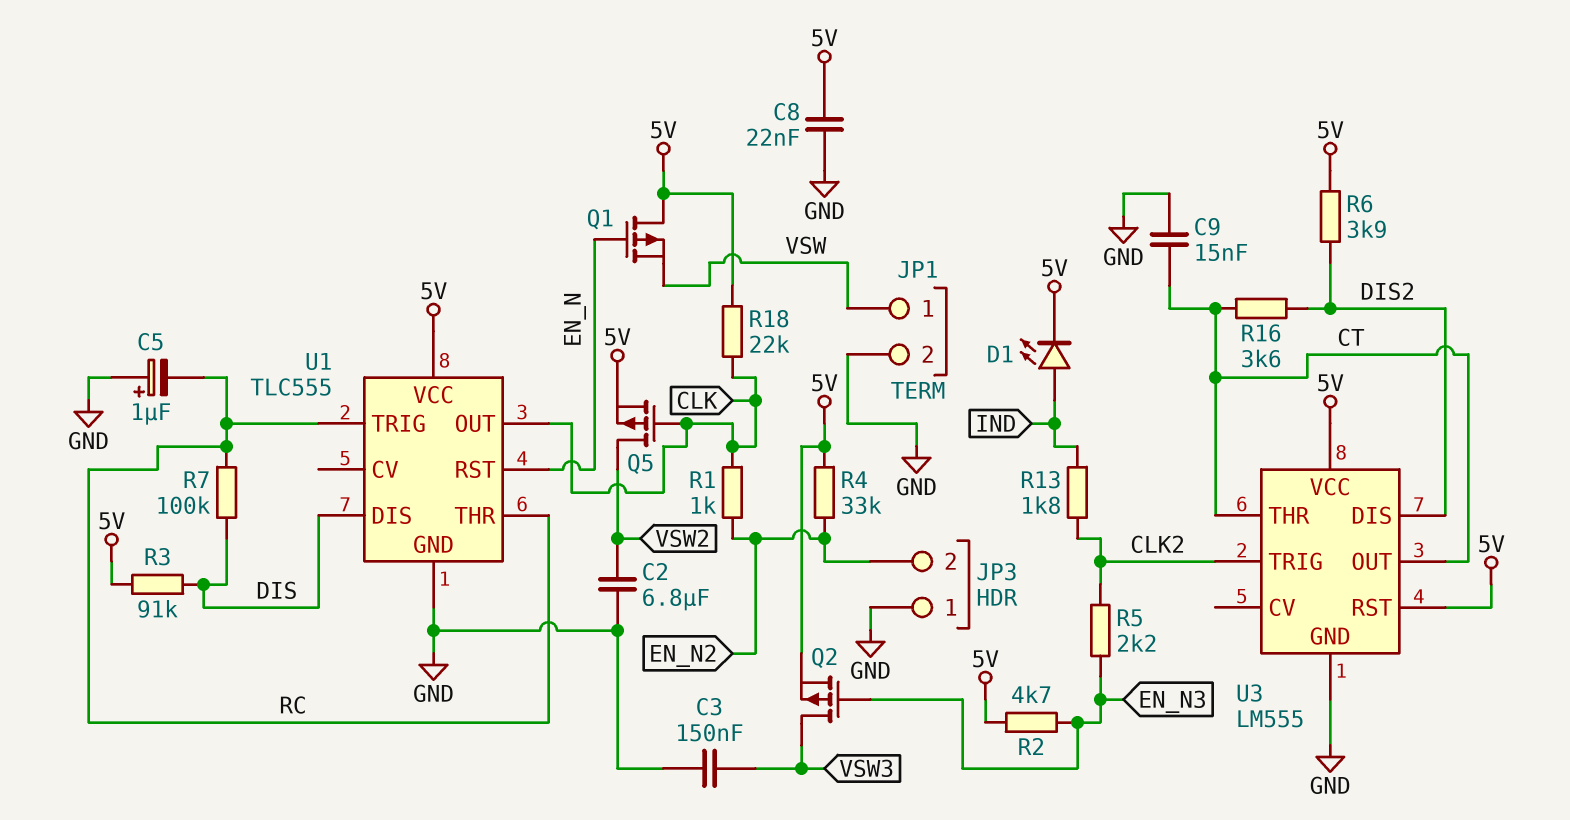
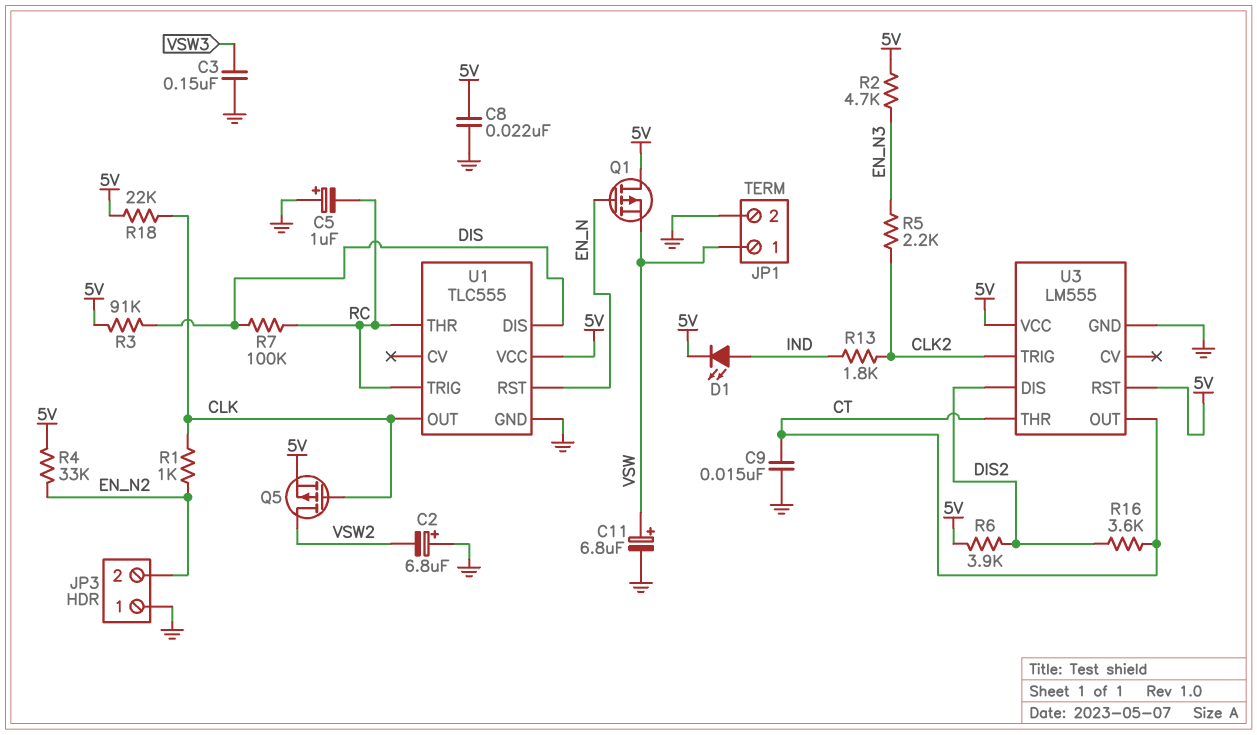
C2: 6.8uF (GND, VSW2) -> 6.8uF (plus GND, minus VSW2)
C11: none -> 6.8uF (plus VSW, minus GND)
Q2: PMOS (G EN_N3, D VSW3, S 5V) -> none

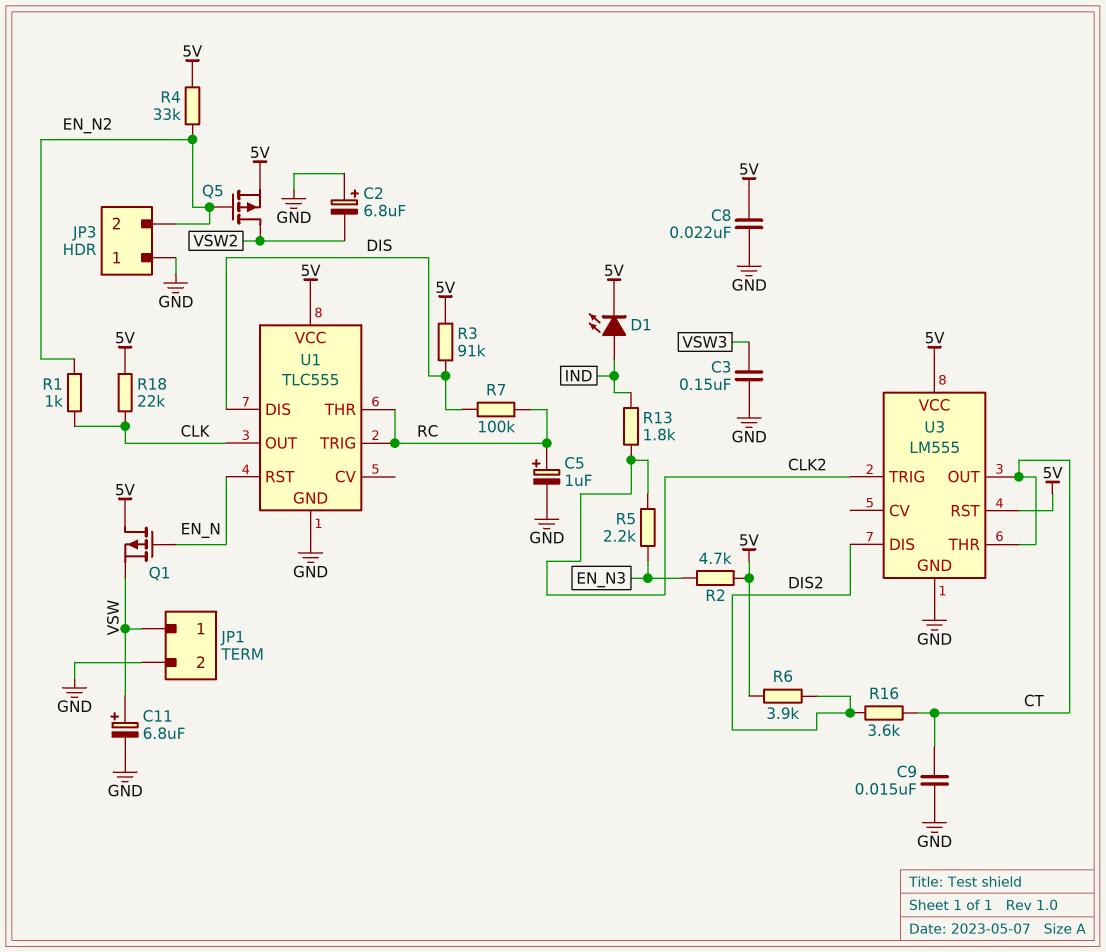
C5: 1uF (plus GND, minus RC) -> 1uF (plus RC, minus GND)
Q5: PMOS (G CLK, D VSW2, S 5V) -> PMOS (G EN_N2, D VSW2, S 5V)

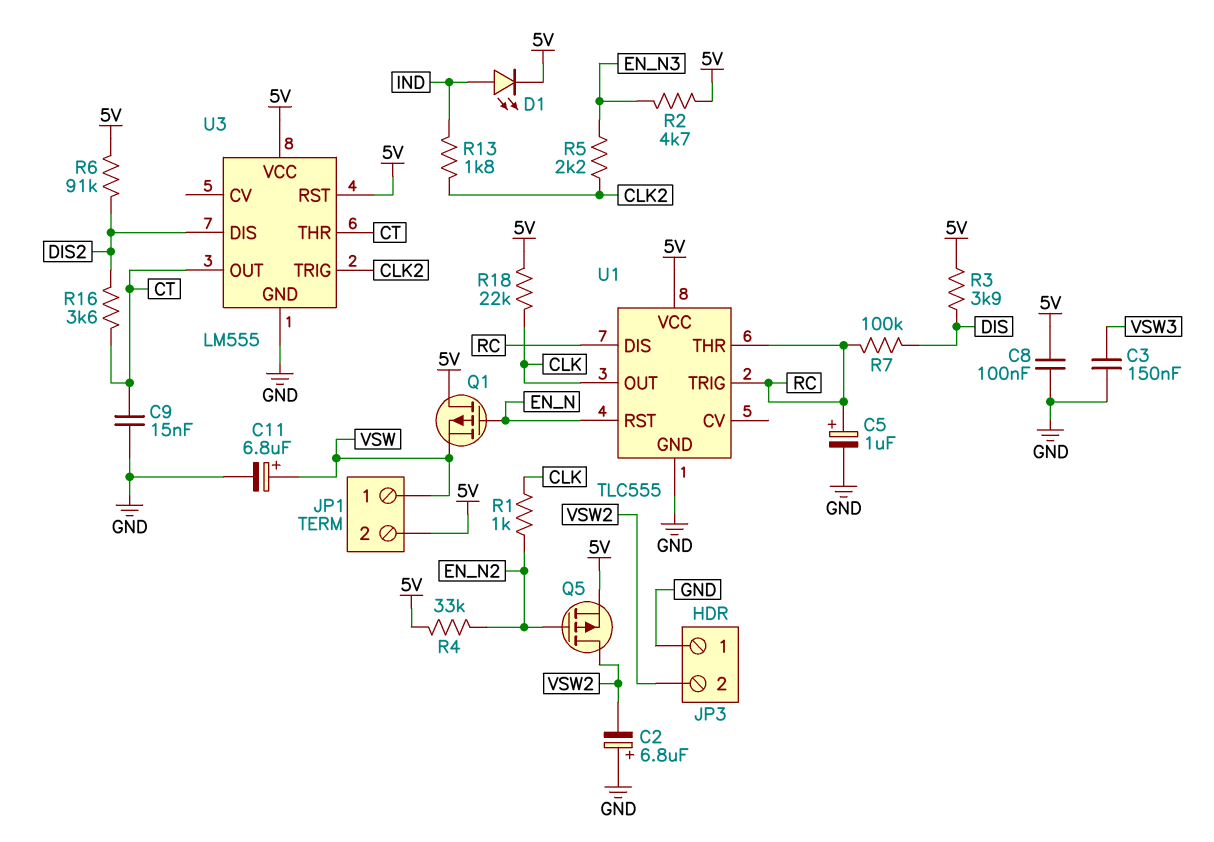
C8: 22nF (5V, GND) -> 100nF (5V, GND)
JP1 pin 2: GND -> 5V
JP3 pin 2: EN_N2 -> VSW2
R3: 91k (5V, DIS) -> 3.9k (5V, DIS)
R6: 3.9k (5V, DIS2) -> 91k (5V, DIS2)
U1 pin DIS: DIS -> RC

